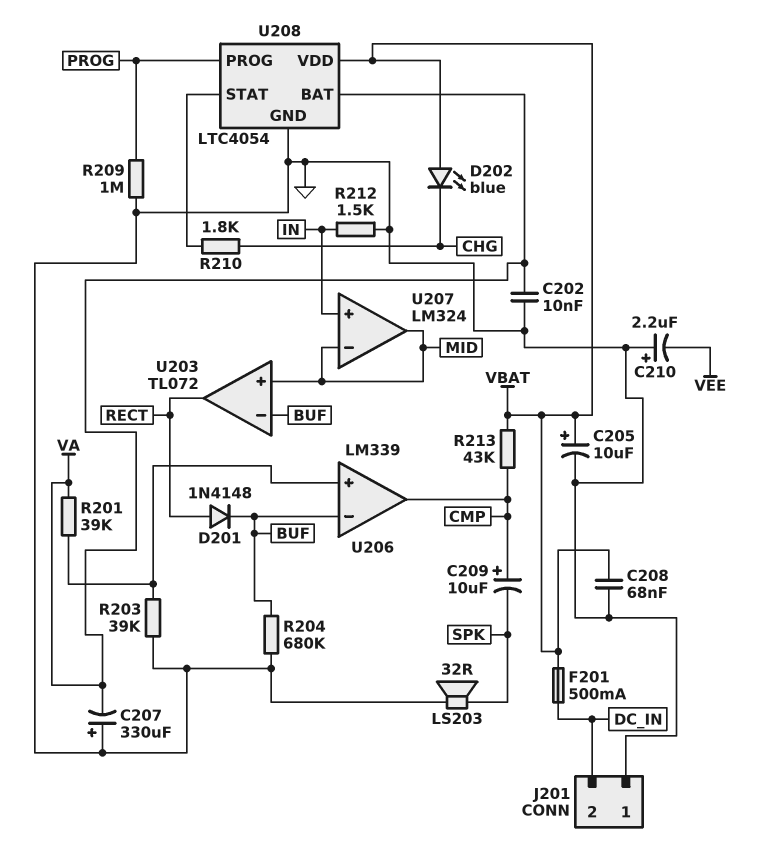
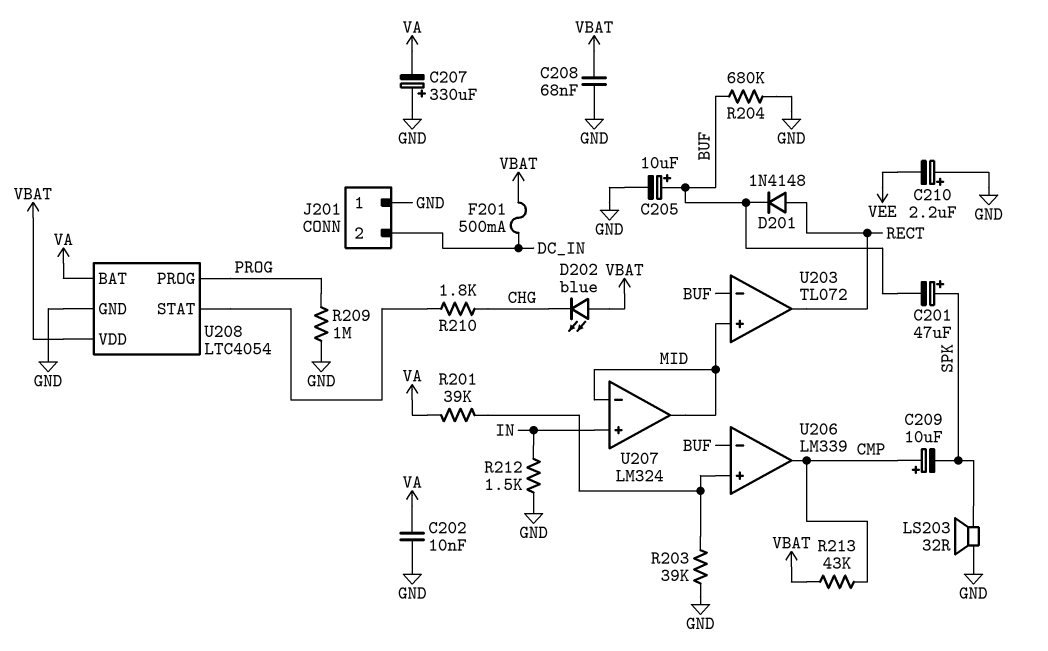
C201: none -> 47uF (plus SPK, minus BUF)
C205: 10uF (plus VBAT, minus GND) -> 10uF (plus BUF, minus GND)

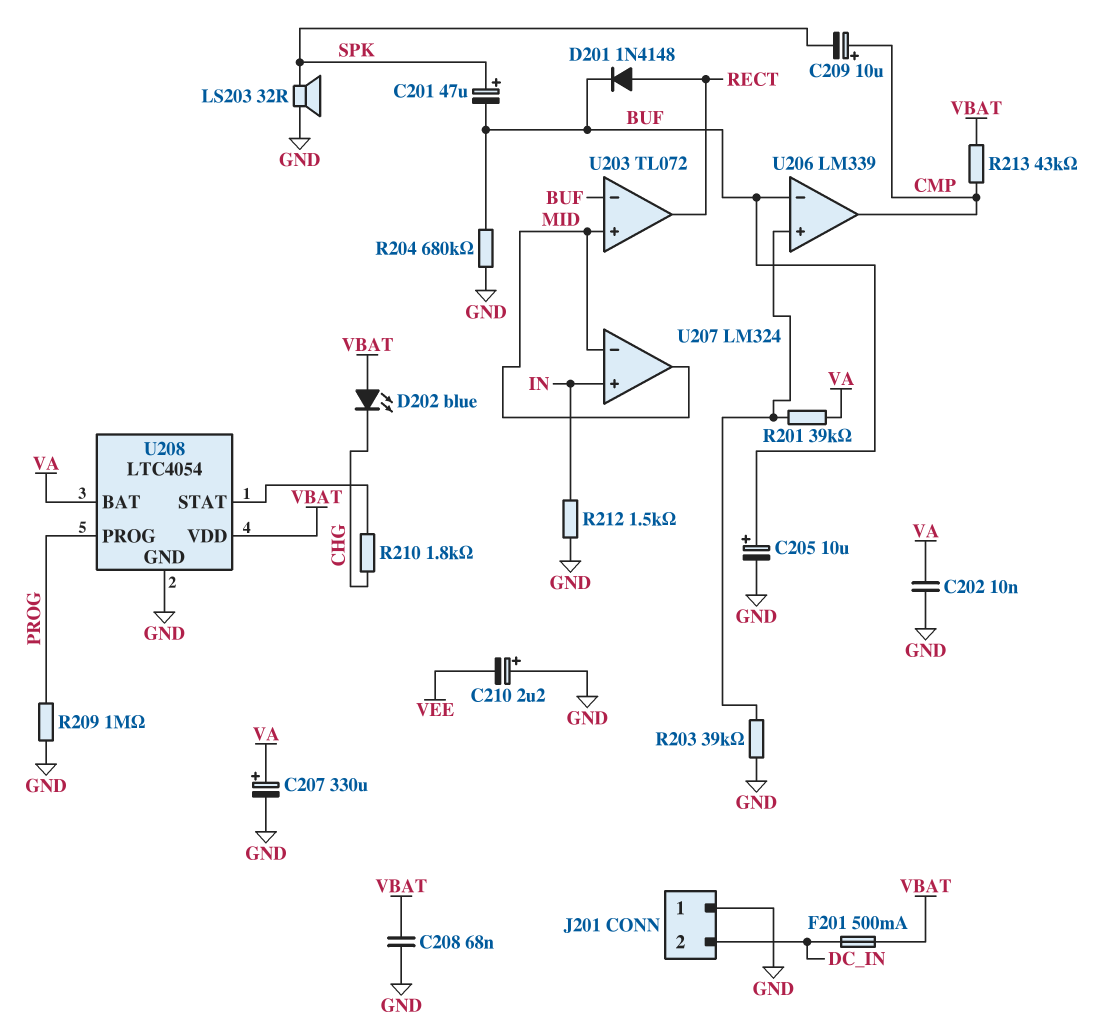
C207: 330uF (plus GND, minus VA) -> 330uF (plus VA, minus GND)

